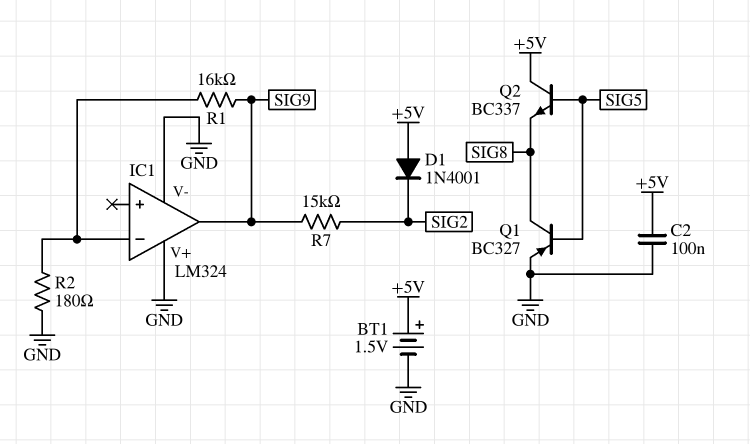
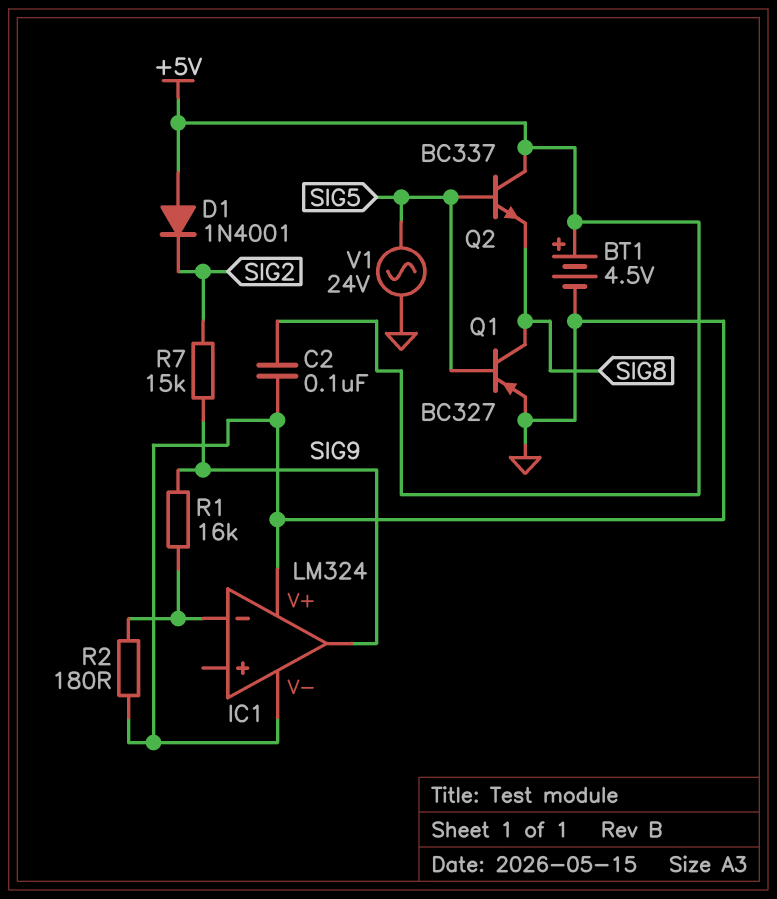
BT1: 1.5V (plus +5V, minus GND) -> 4.5V (plus +5V, minus GND)
V1: none -> AC 24V (GND, SIG5)

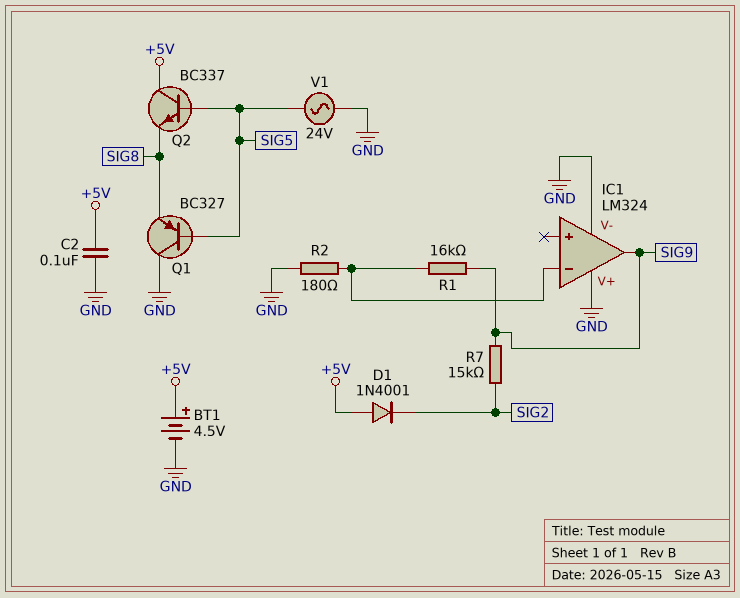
Q1: PNP BC327 (B SIG5, C SIG8, E GND) -> PNP BC327 (B SIG5, C GND, E SIG8)

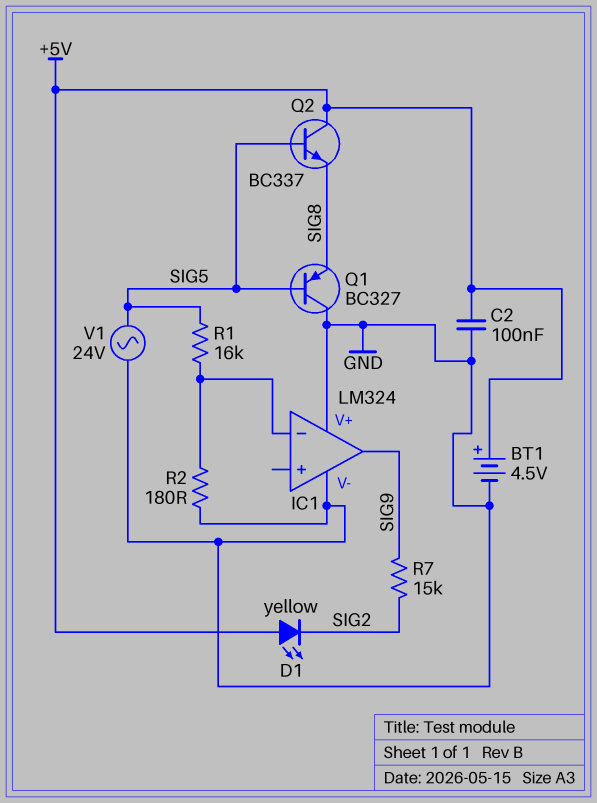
D1: diode 1N4001 (A +5V, K SIG2) -> LED yellow (A +5V, K SIG2)
R1: 16k (IC1/in-, SIG9) -> 16k (IC1/in-, SIG5)

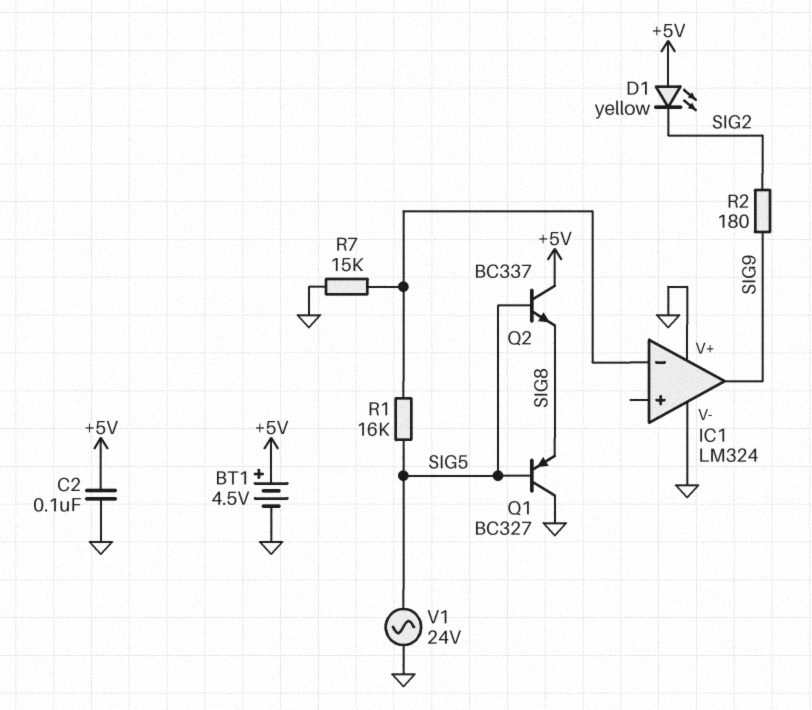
R2: 180 (GND, IC1/in-) -> 180 (SIG2, SIG9)
R7: 15k (SIG2, SIG9) -> 15k (GND, IC1/in-)

